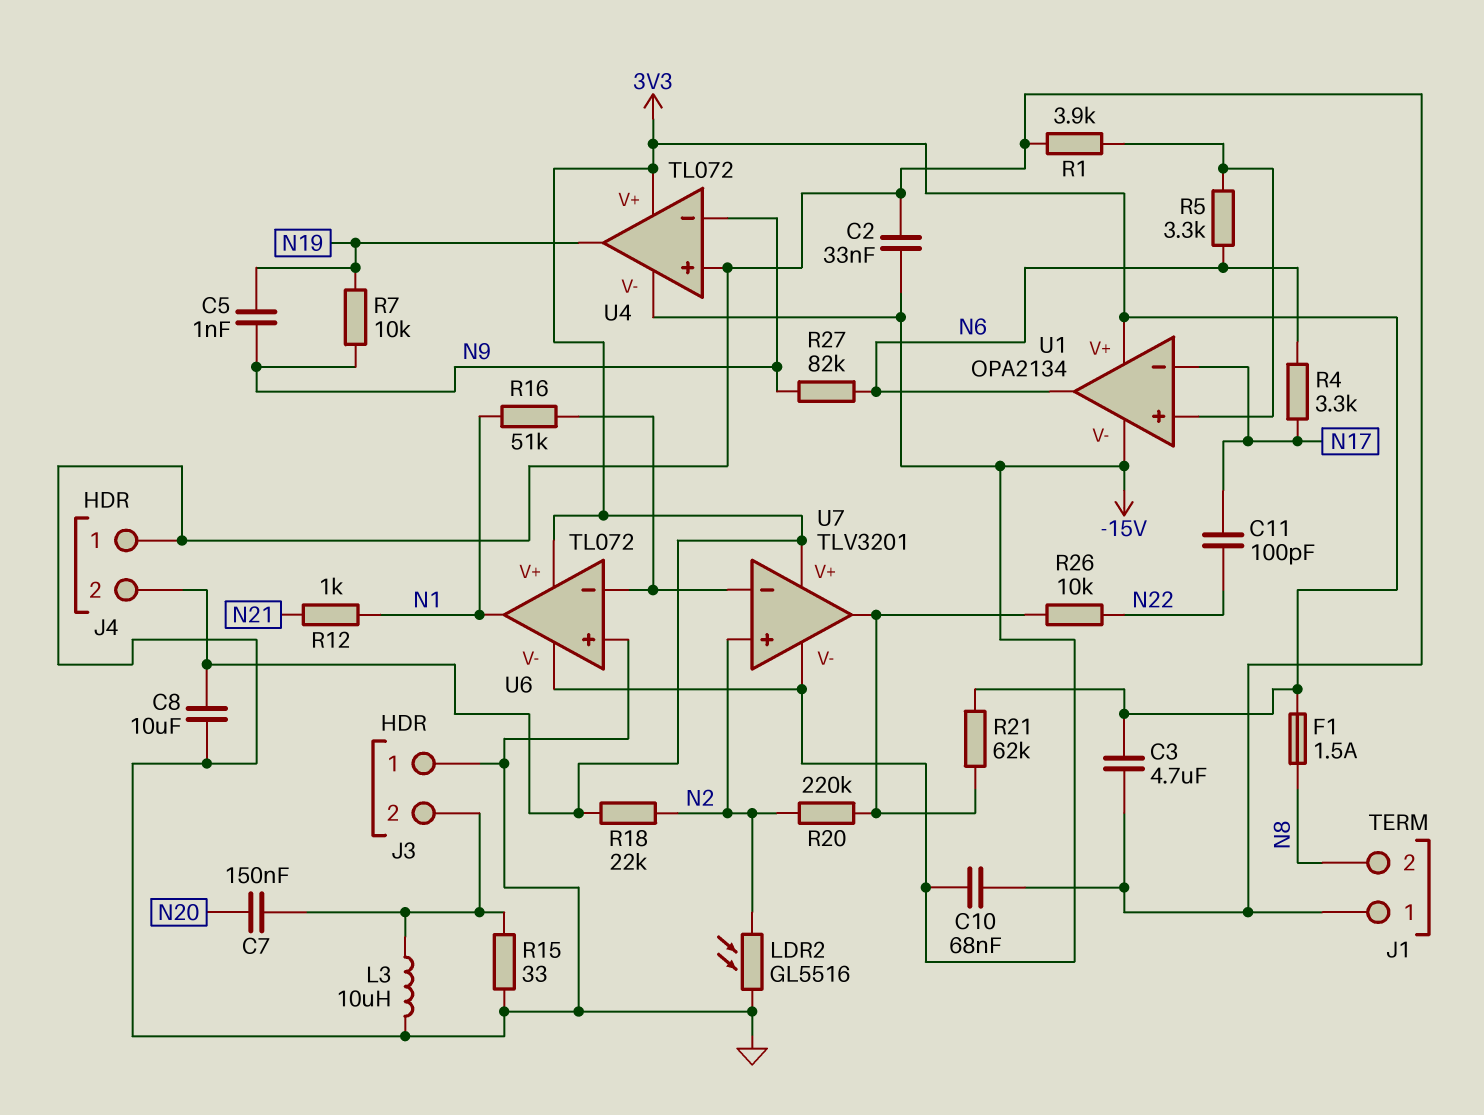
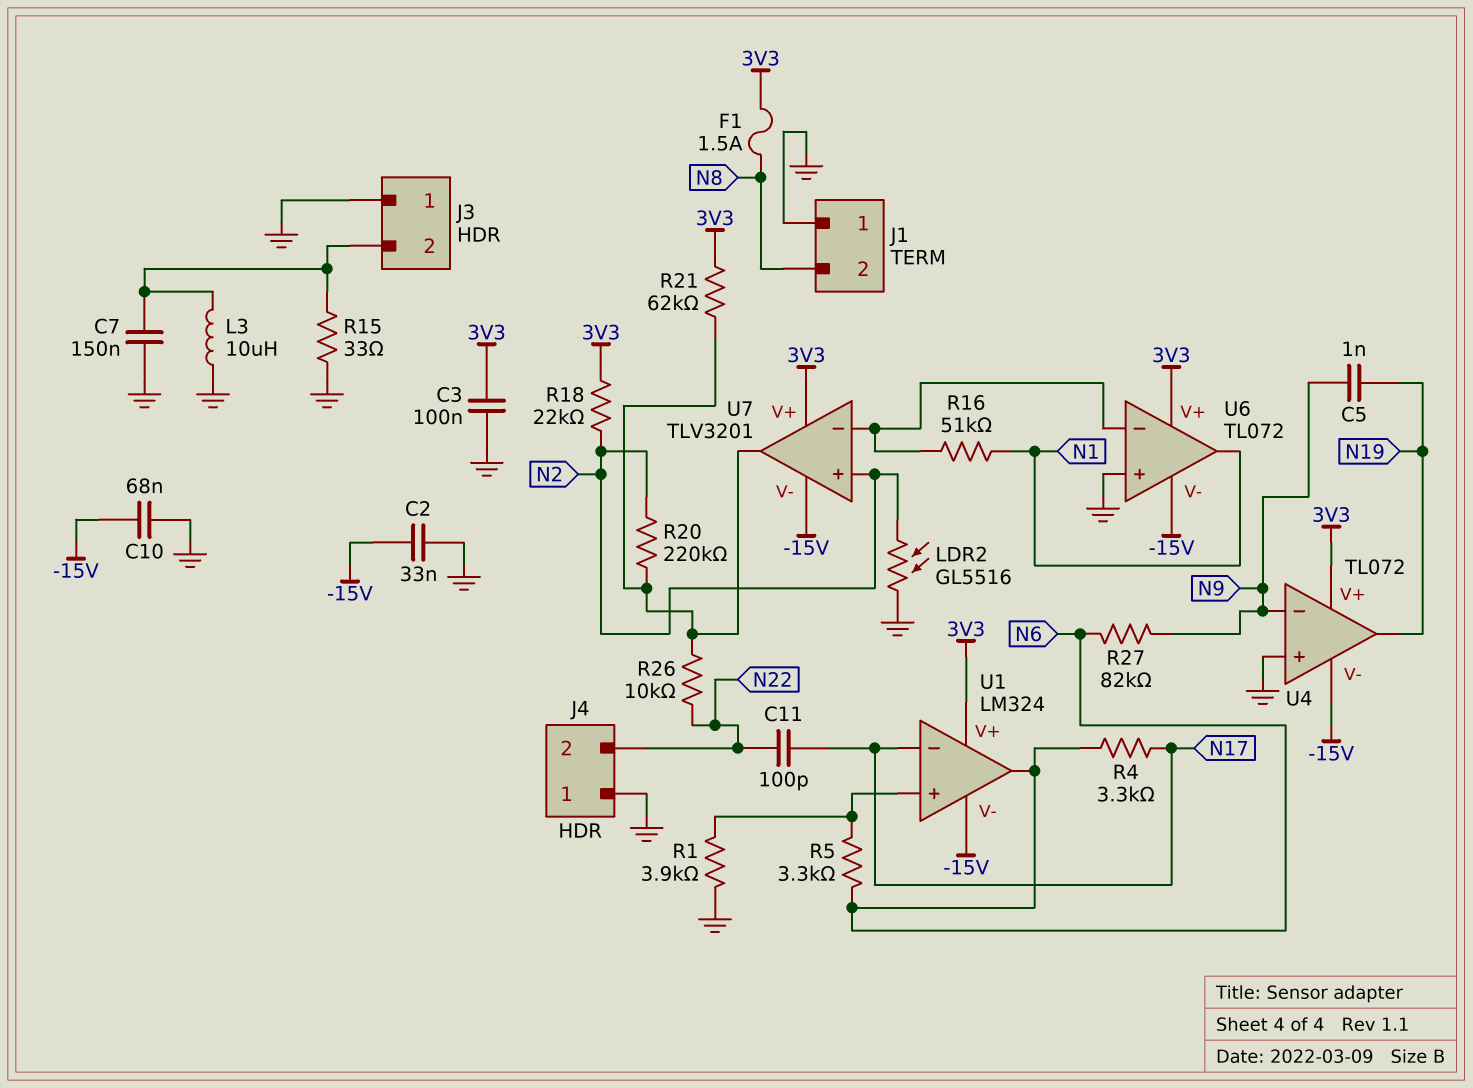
C3: 4.7uF (3V3, GND) -> 100nF (3V3, GND)
C7: 150nF (J3/2, N20) -> 150nF (GND, J3/2)
C8: 10uF (3V3, GND) -> none
J4 pin 2: 3V3 -> N22
R7: 10k (N9, N19) -> none
R12: 1k (N1, N21) -> none
U1: OPA2134 -> LM324

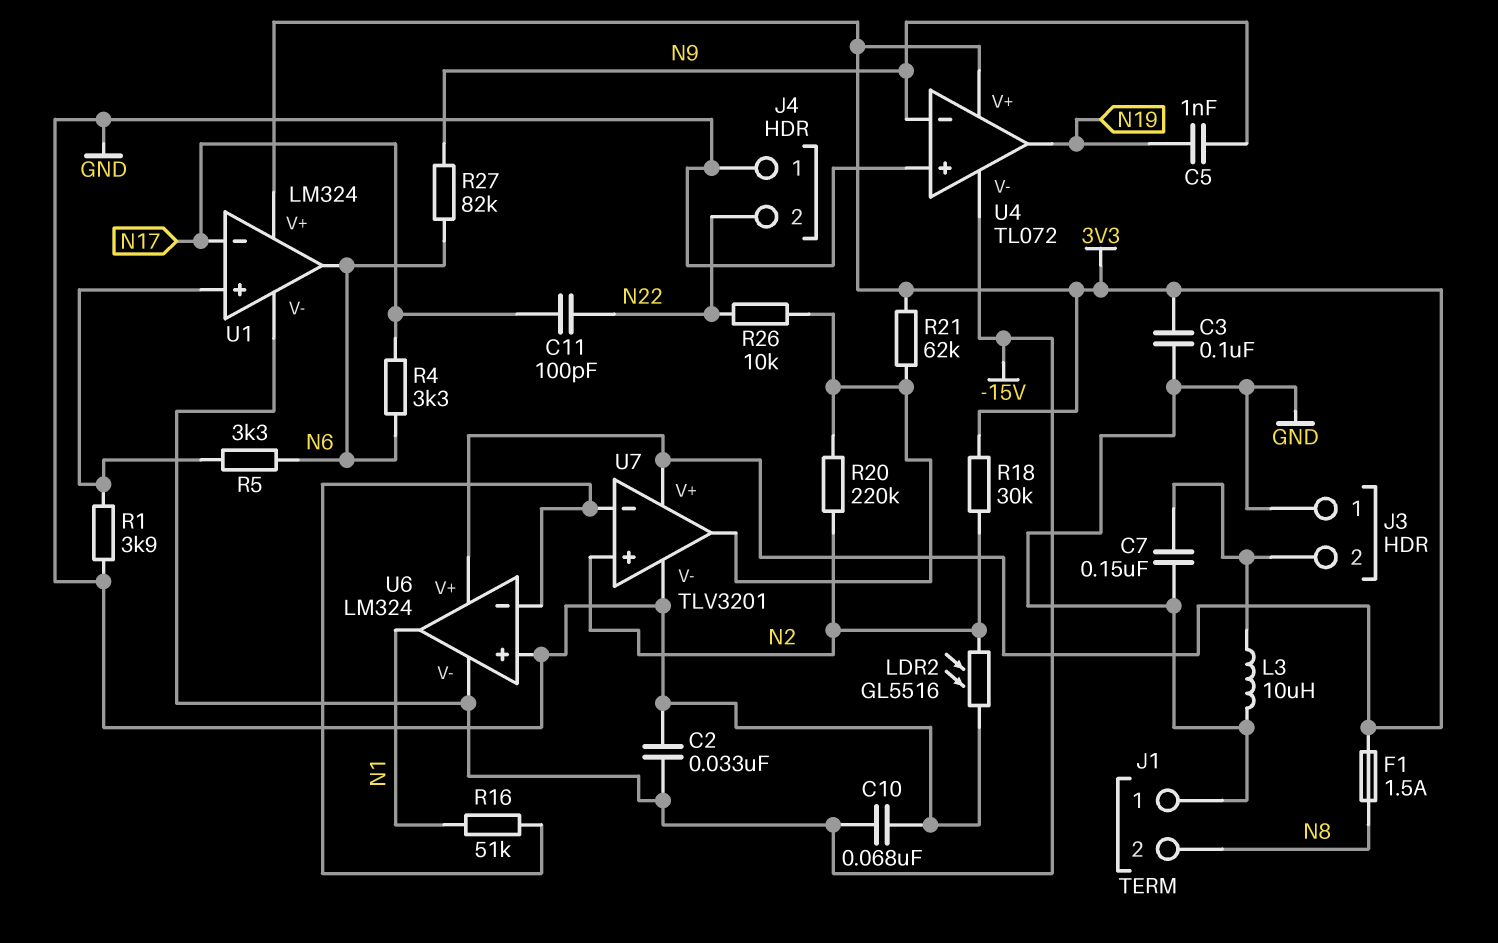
R15: 33 (GND, J3/2) -> none
R18: 22k (3V3, N2) -> 30k (3V3, N2)
U6: TL072 -> LM324
U7 pin V-: -15V -> GND

